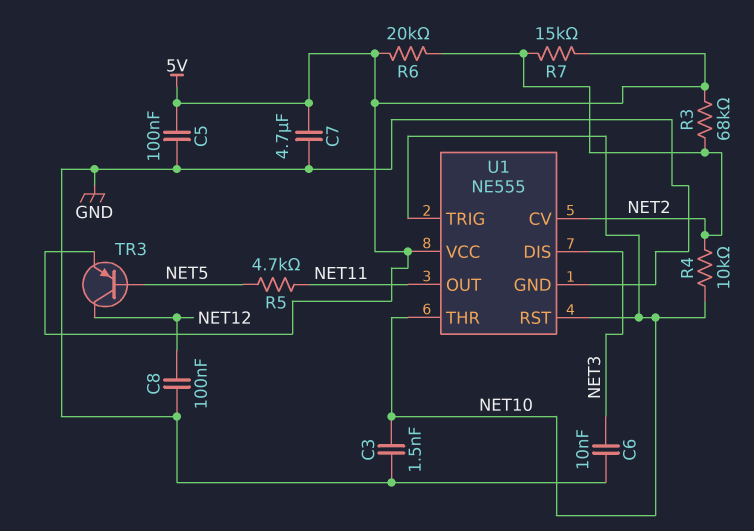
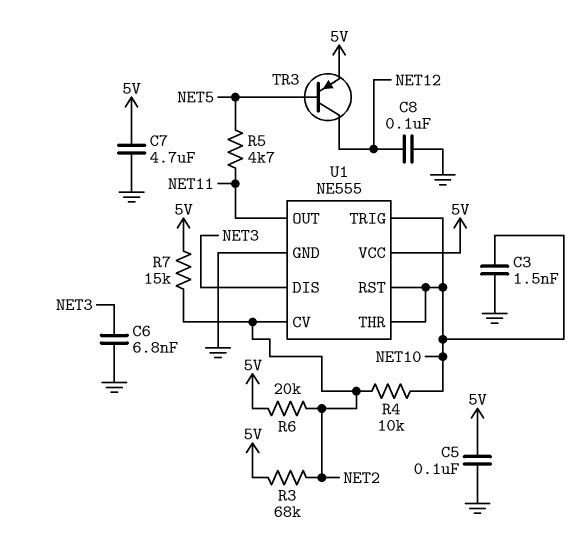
C6: 10nF (GND, NET3) -> 6.8nF (GND, NET3)

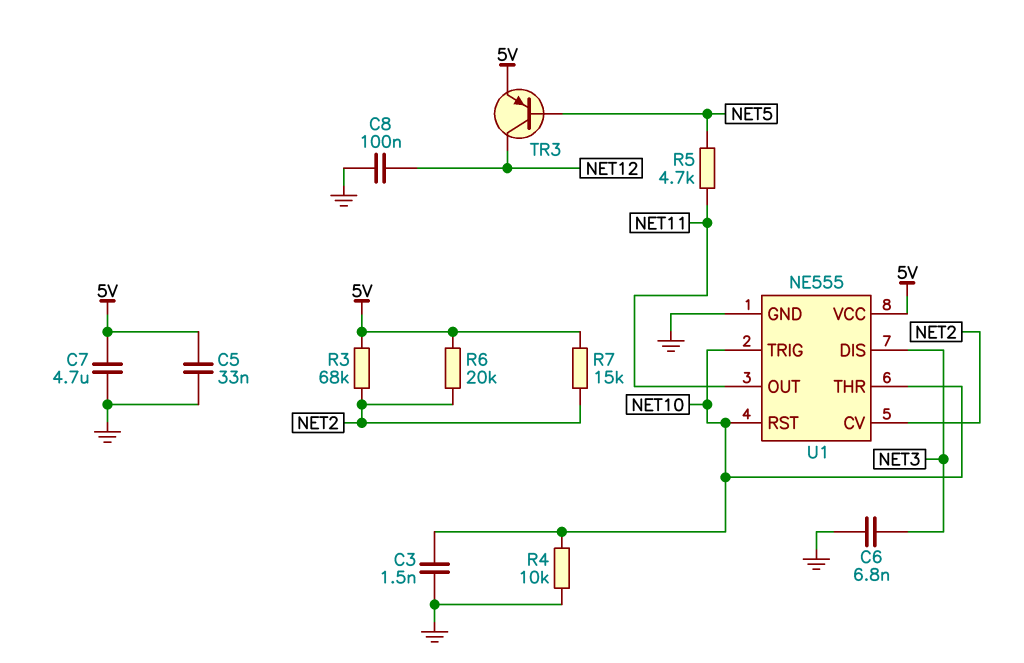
C5: 100nF (5V, GND) -> 33nF (5V, GND)
R4: 10k (NET2, NET10) -> 10k (GND, NET10)

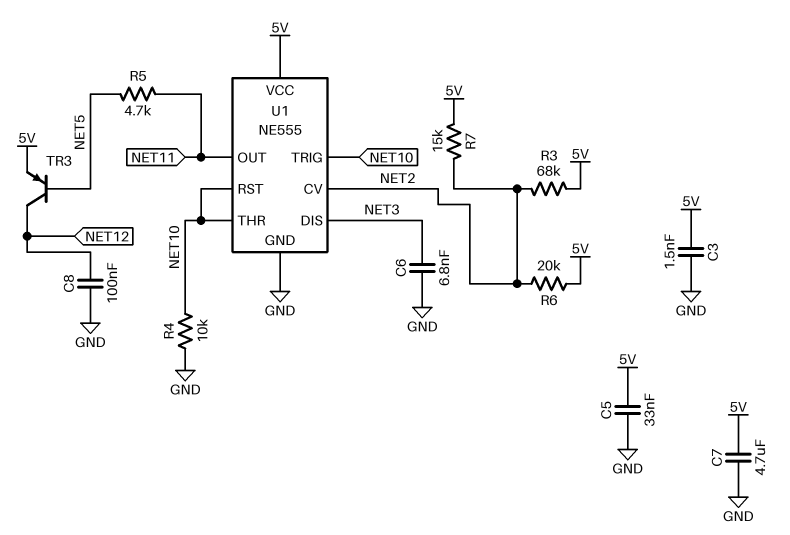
C3: 1.5nF (GND, NET10) -> 1.5nF (5V, GND)

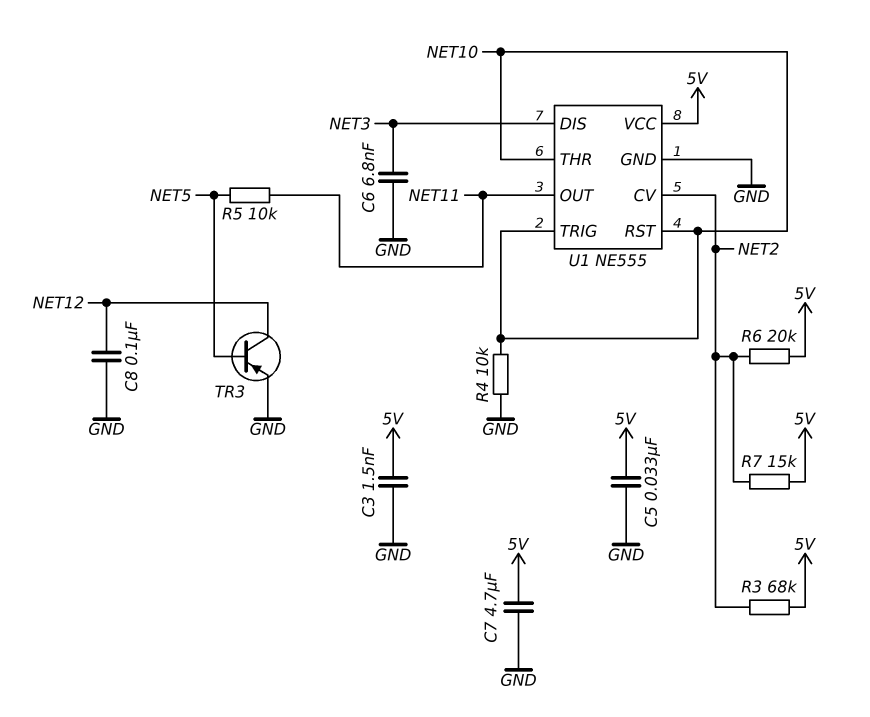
R5: 4.7k (NET5, NET11) -> 10k (NET5, NET11)
TR3: PNP (B NET5, C NET12, E 5V) -> PNP (B NET5, C NET12, E GND)

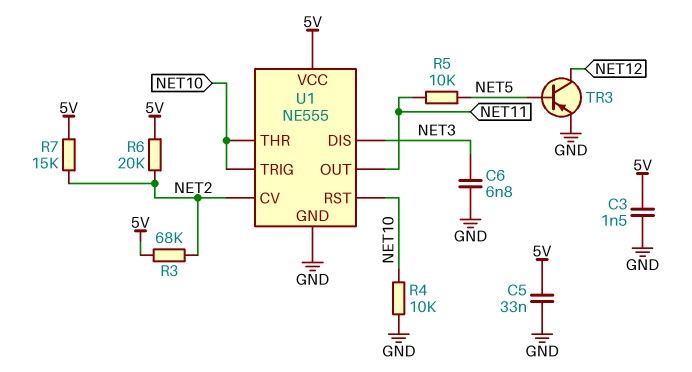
C7: 4.7uF (5V, GND) -> none
C8: 100nF (GND, NET12) -> none

